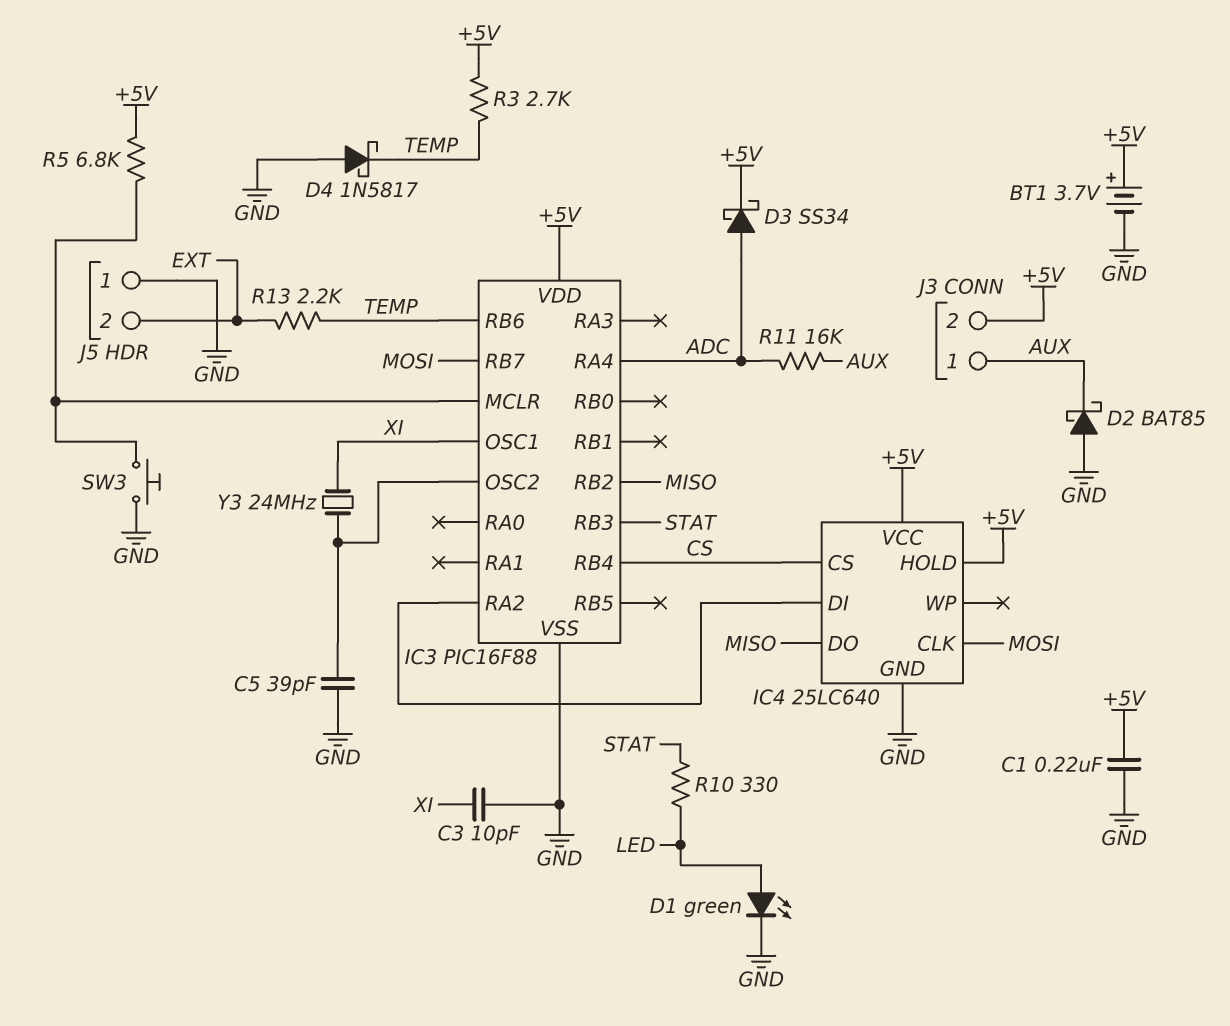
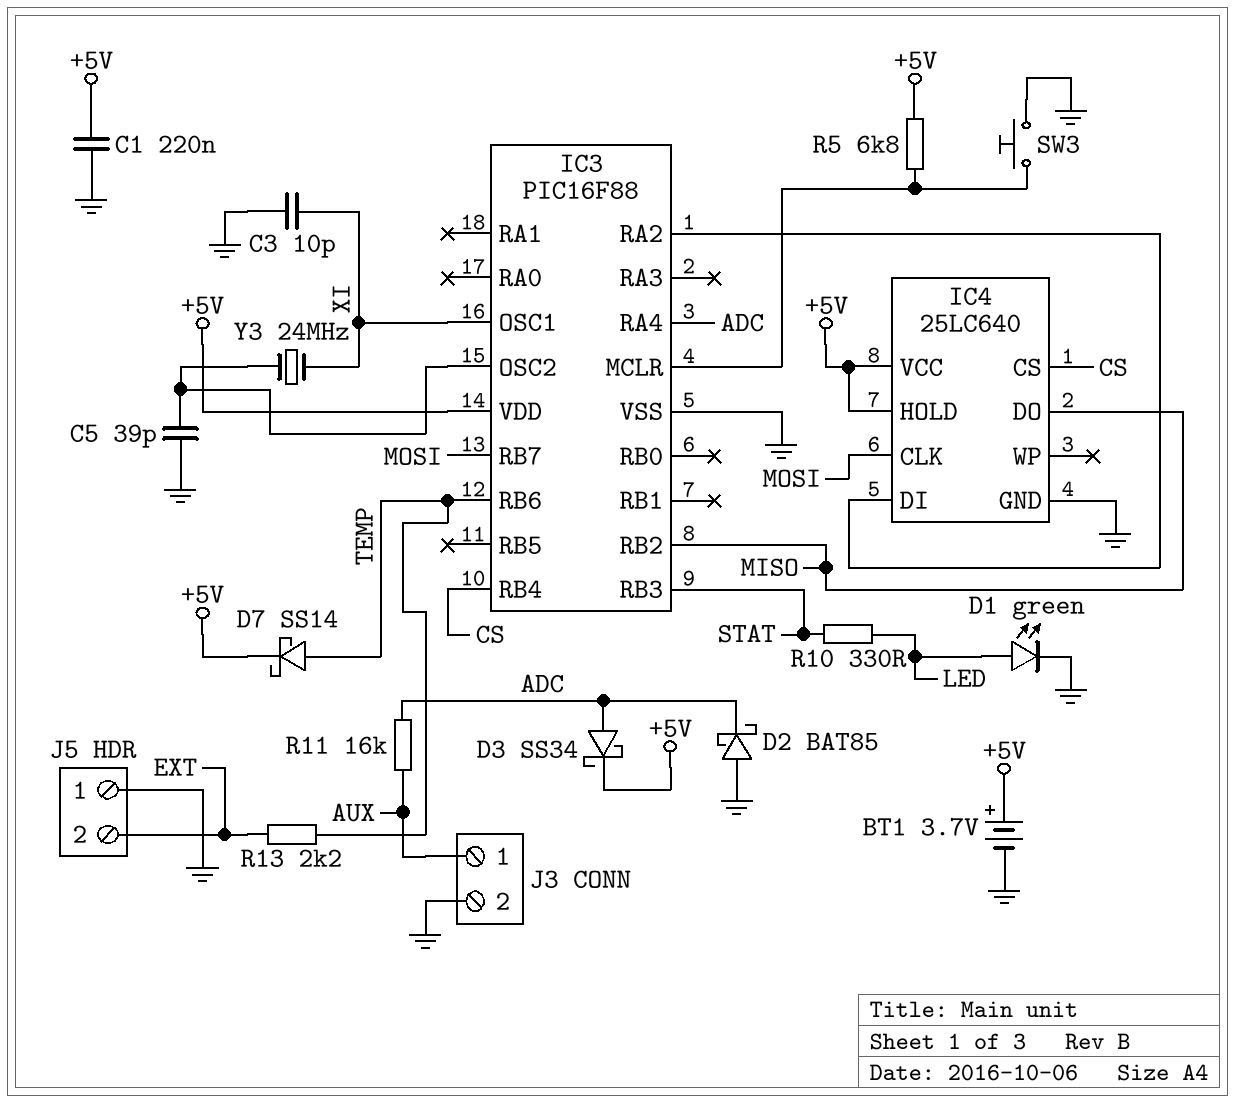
D2: schottky BAT85 (A GND, K AUX) -> schottky BAT85 (A GND, K ADC)
D4: schottky 1N5817 (A GND, K TEMP) -> none
D7: none -> schottky SS14 (A TEMP, K +5V)
J3 pin 2: +5V -> GND
R3: 2.7k (+5V, TEMP) -> none

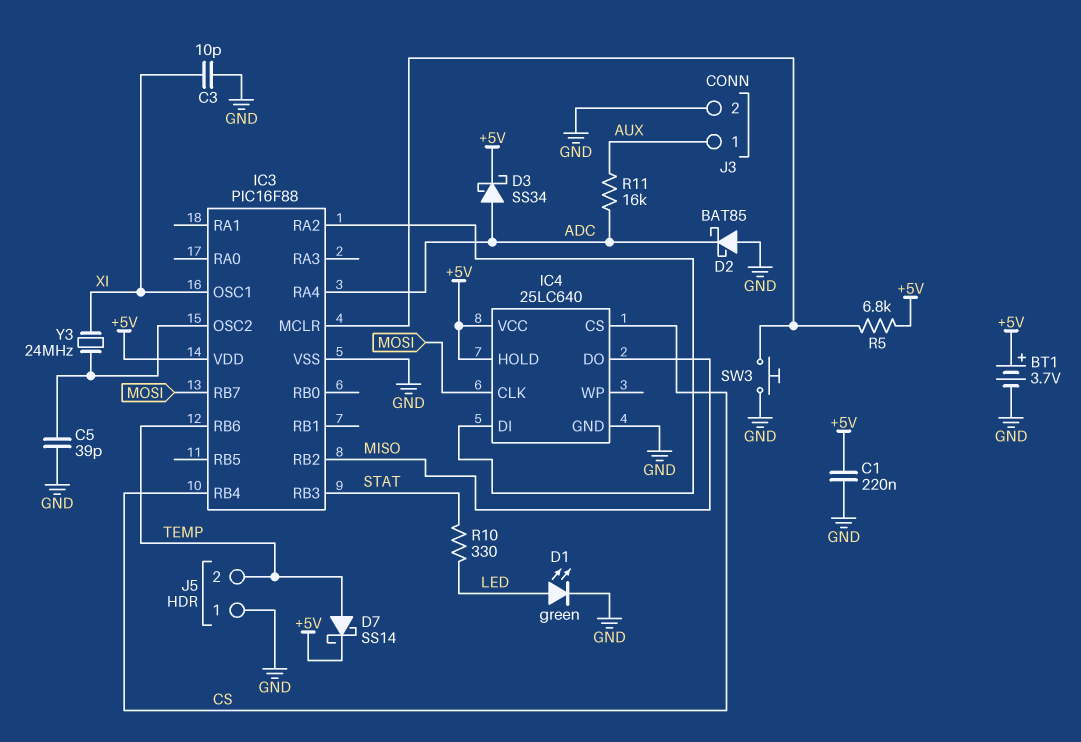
J5 pin 2: EXT -> TEMP
R13: 2.2k (EXT, TEMP) -> none

